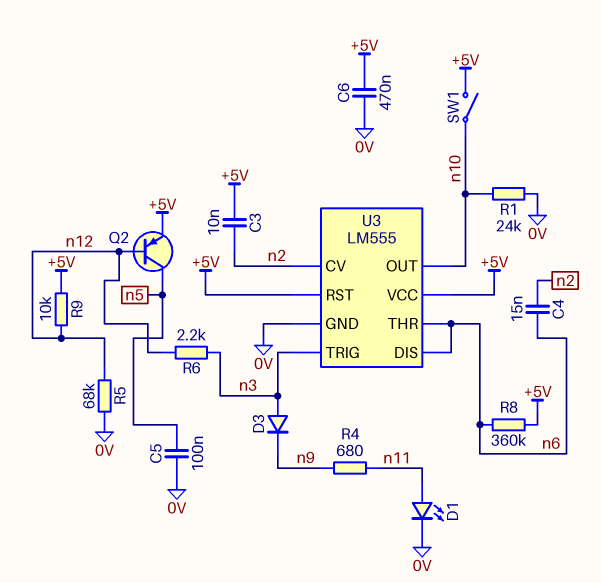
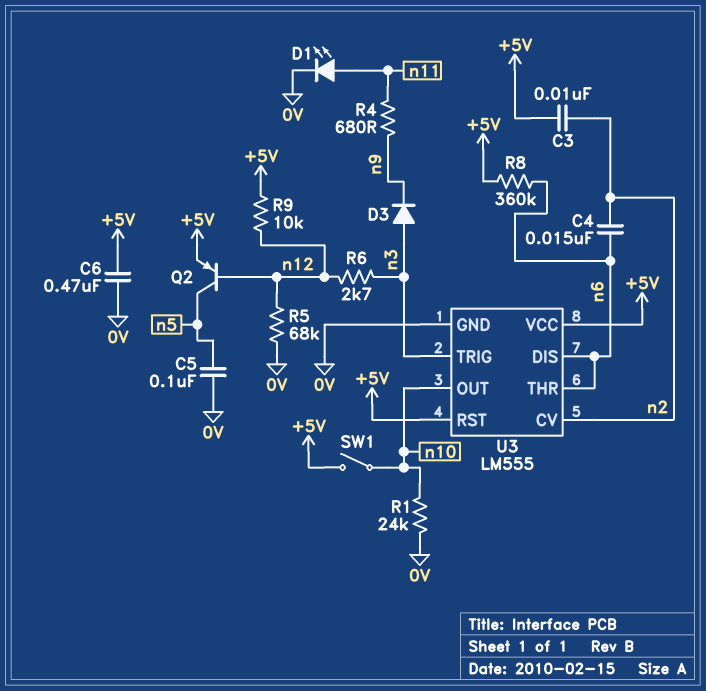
R6: 2.2k (n3, n12) -> 2.7k (n3, n12)

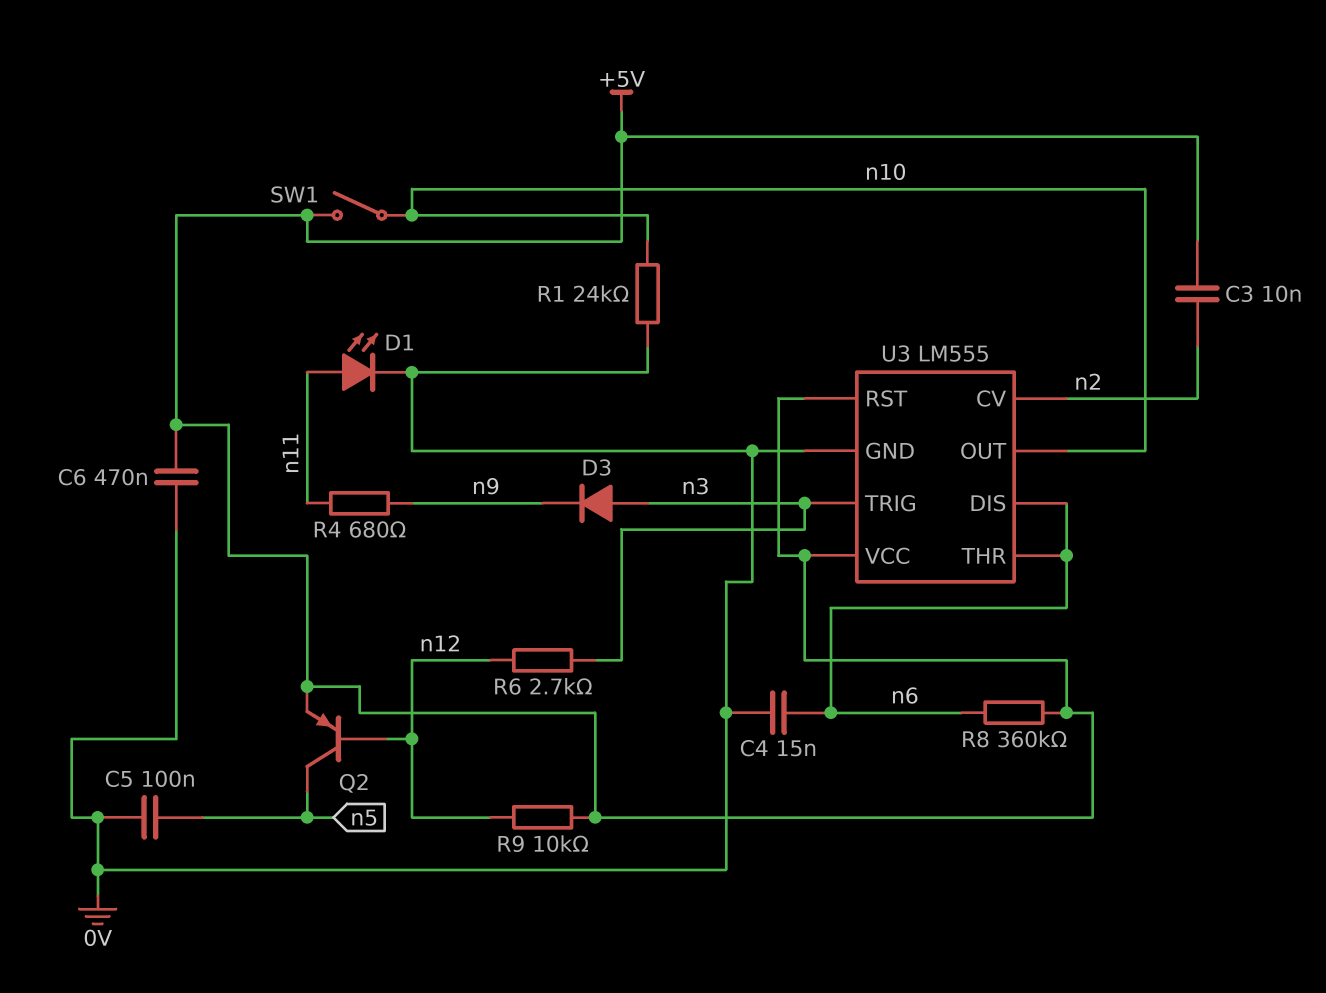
C4: 15nF (n2, n6) -> 15nF (0V, n6)
R5: 68k (0V, n12) -> none

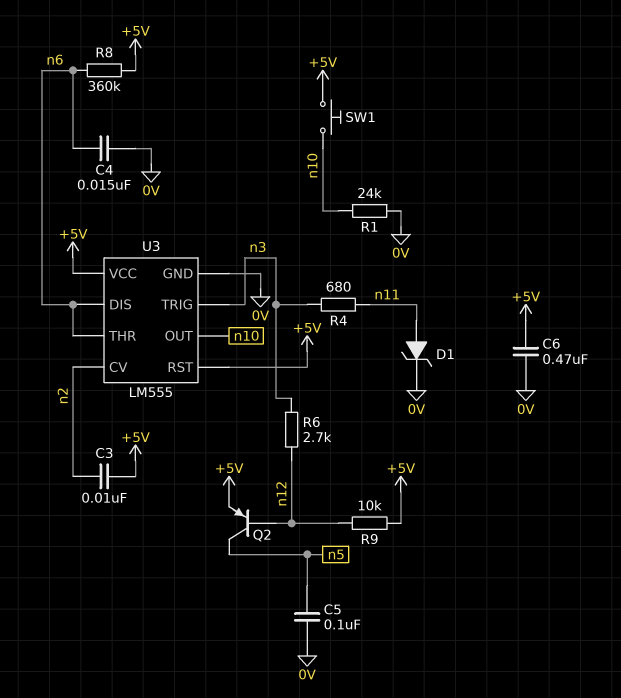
D1: LED (A n11, K 0V) -> zener (A n11, K 0V)
D3: diode (A n3, K n9) -> none
R4: 680 (n9, n11) -> 680 (n3, n11)
SW1: switch (+5V, n10) -> button (+5V, n10)

